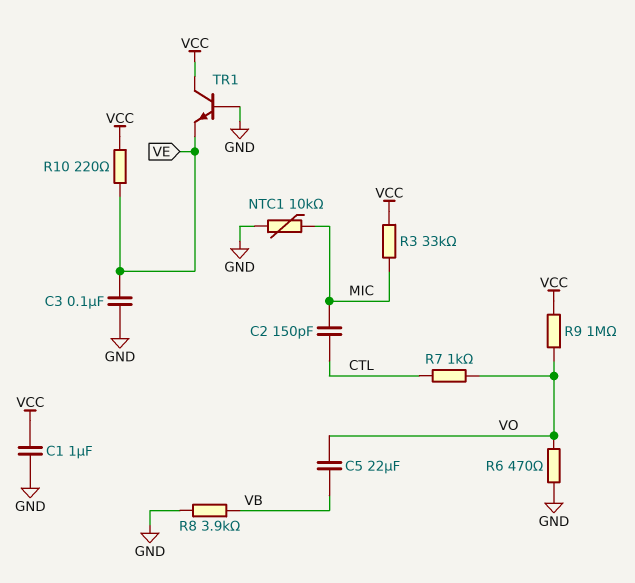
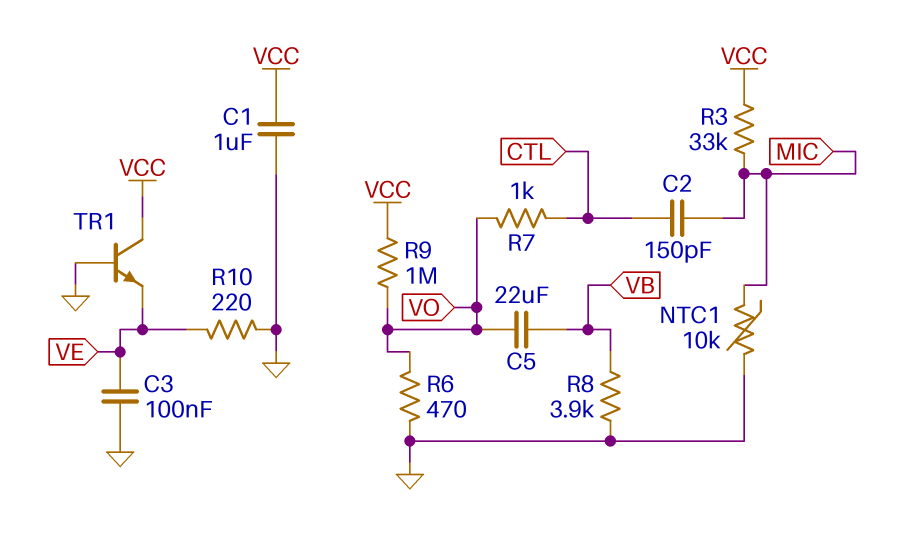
R10: 220 (VCC, VE) -> 220 (GND, VE)

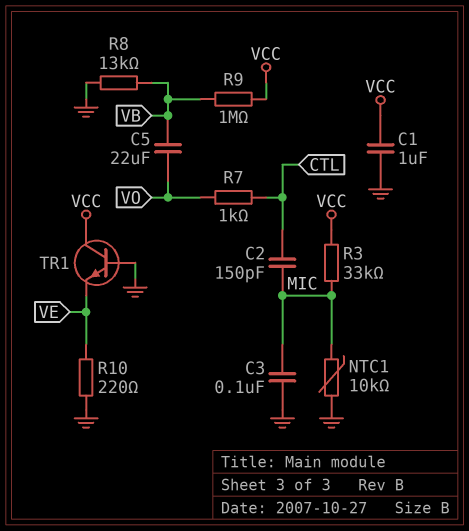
C3: 100nF (GND, VE) -> 100nF (GND, MIC)
R6: 470 (GND, VO) -> none
R8: 3.9k (GND, VB) -> 13k (GND, VB)
R9: 1M (VCC, VO) -> 1M (VB, VCC)

